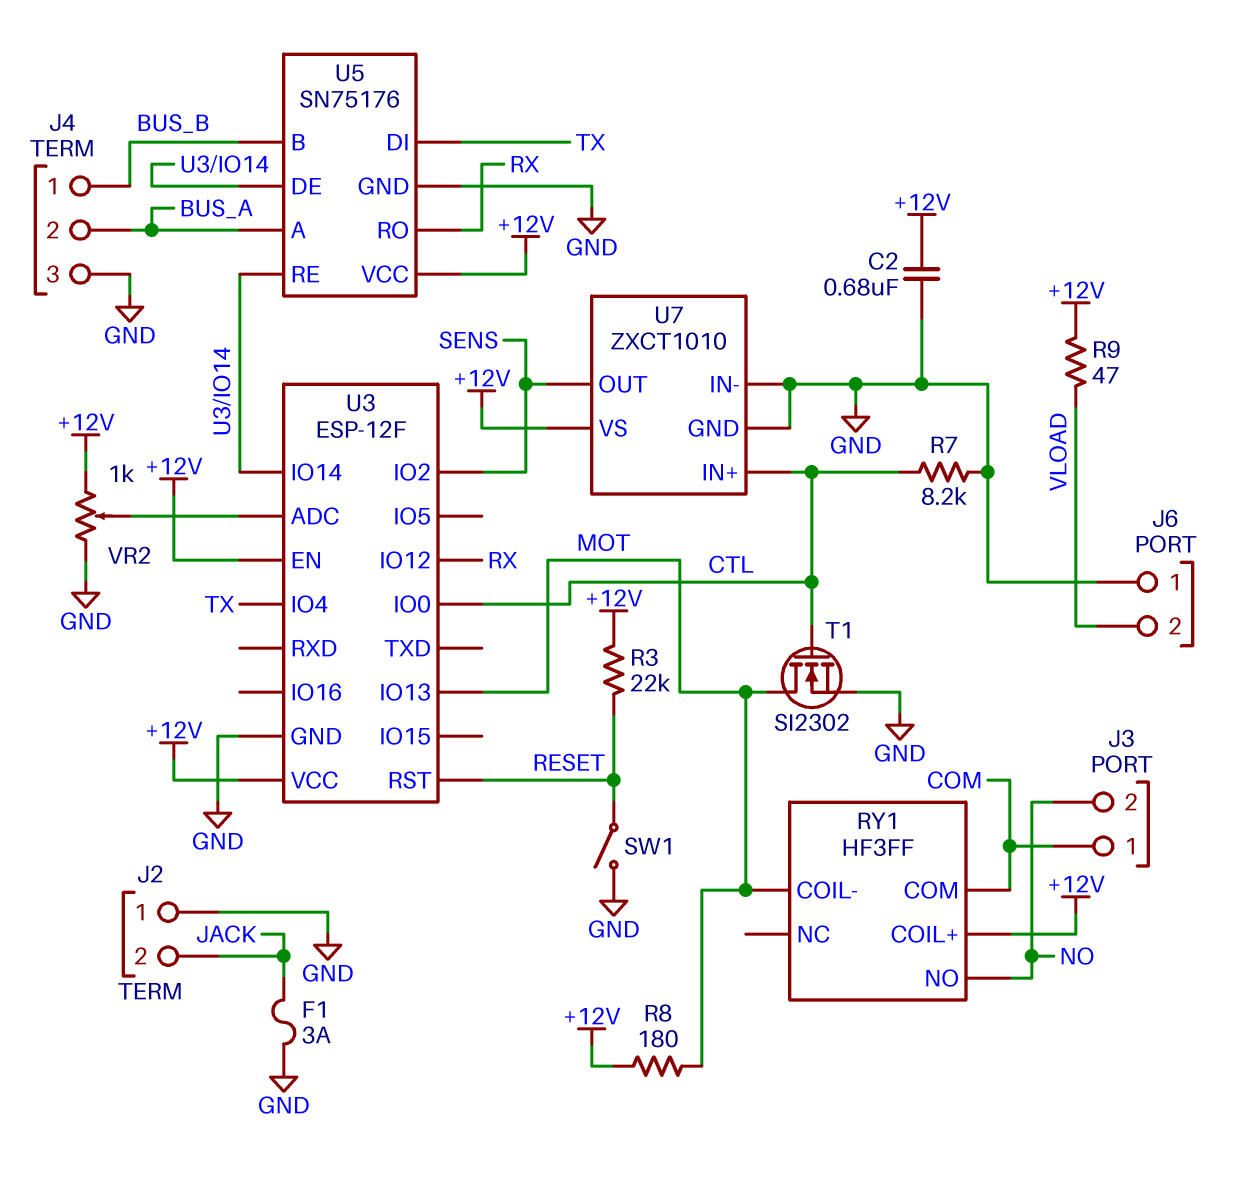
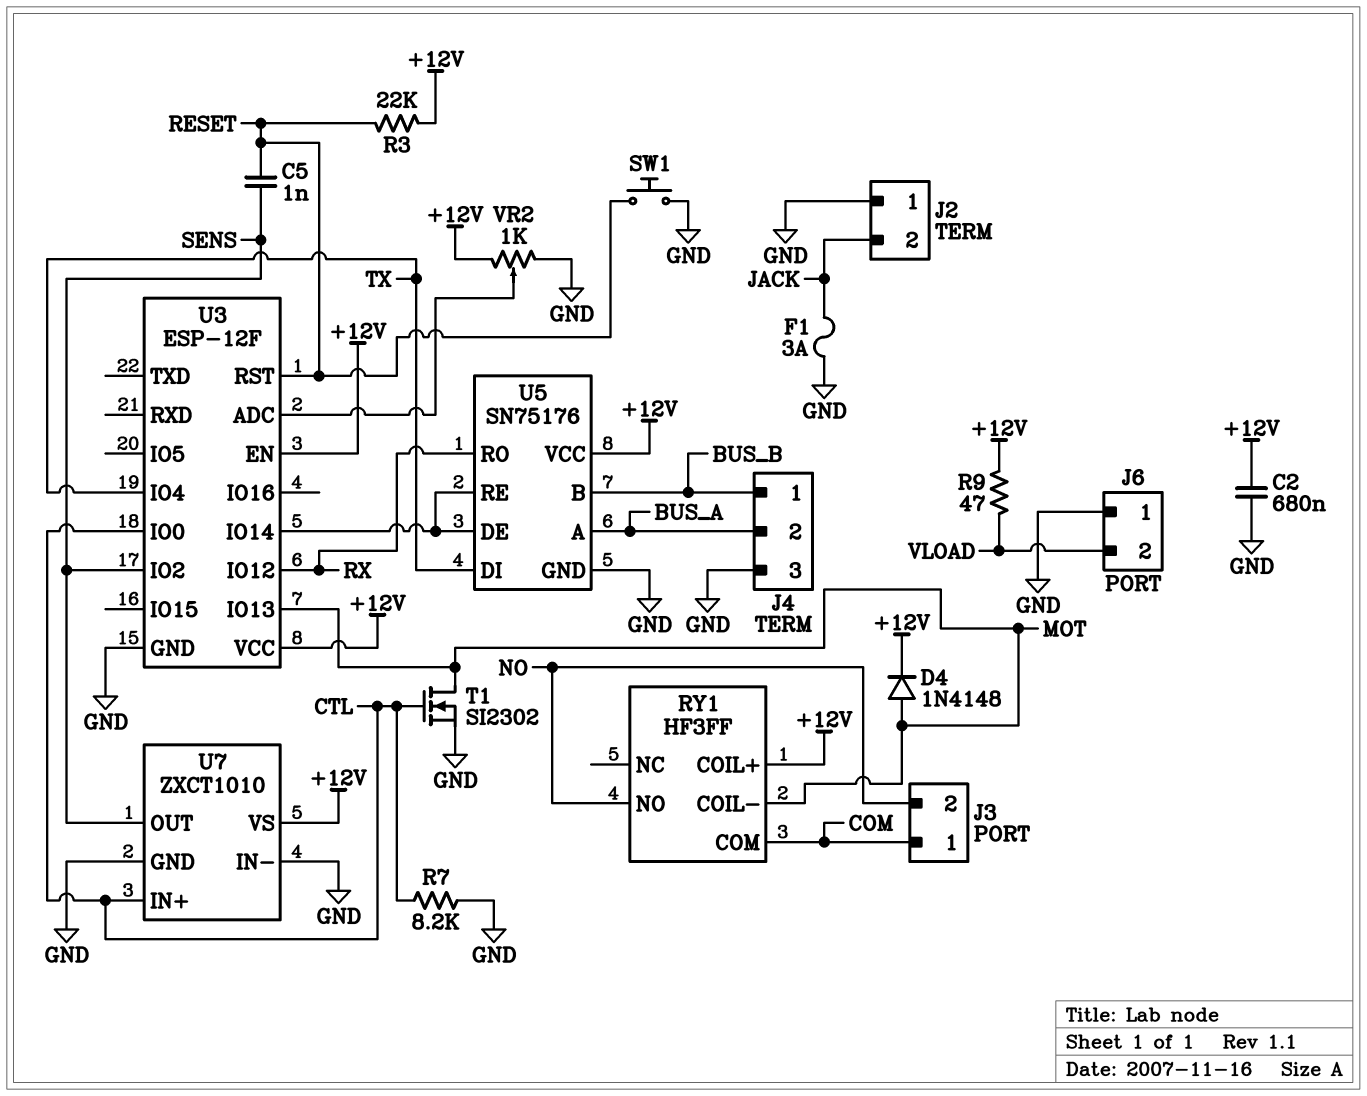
C5: none -> 1nF (RESET, SENS)
D4: none -> diode 1N4148 (A MOT, K +12V)
R8: 180 (+12V, MOT) -> none
SW1: switch (GND, RESET) -> button (GND, RESET)

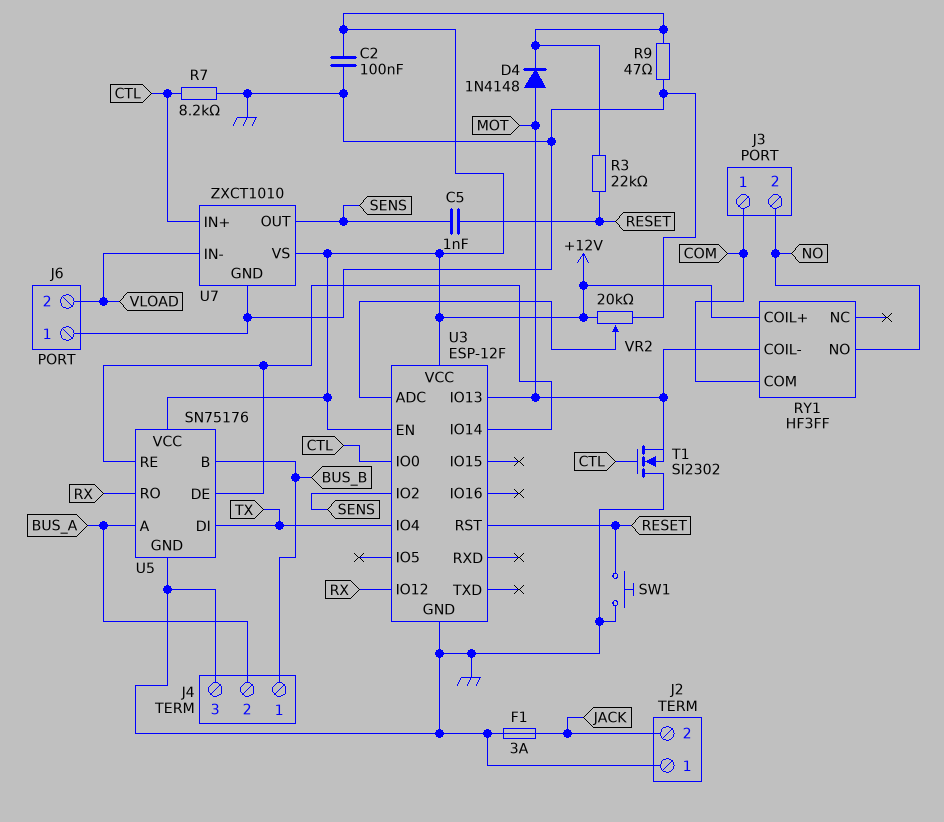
C2: 680nF (+12V, GND) -> 100nF (+12V, GND)
R9: 47 (+12V, VLOAD) -> 47 (+12V, GND)
T1: NMOS SI2302 (G CTL, D MOT, S GND) -> NMOS SI2302 (G CTL, D GND, S MOT)
U7 pin IN-: GND -> VLOAD
VR2: 1k (+12V, GND, wiper U3/ADC) -> 20k (+12V, GND, wiper U3/ADC)

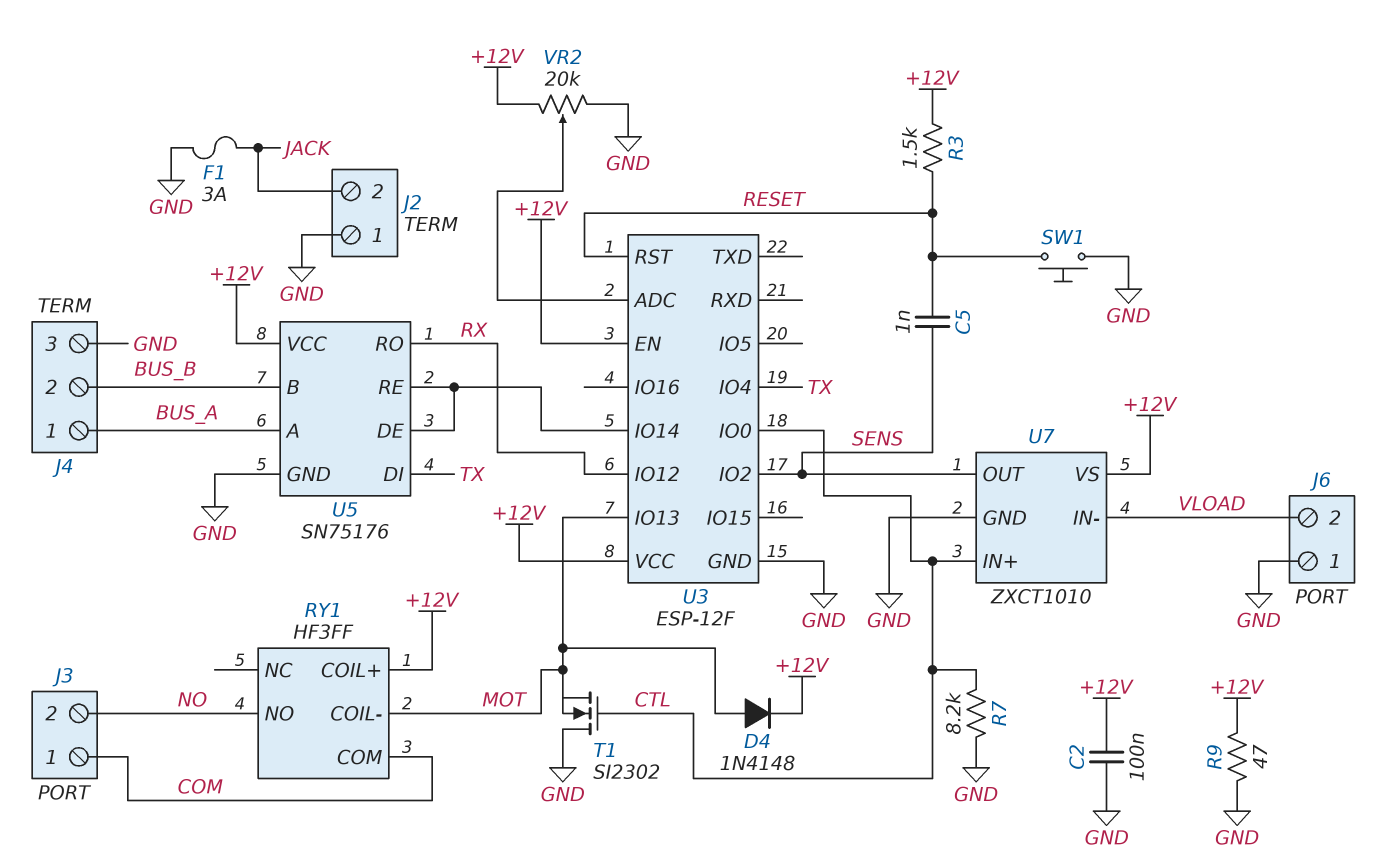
J4 pin 1: BUS_B -> BUS_A
J4 pin 2: BUS_A -> BUS_B
R3: 22k (+12V, RESET) -> 1.5k (+12V, RESET)

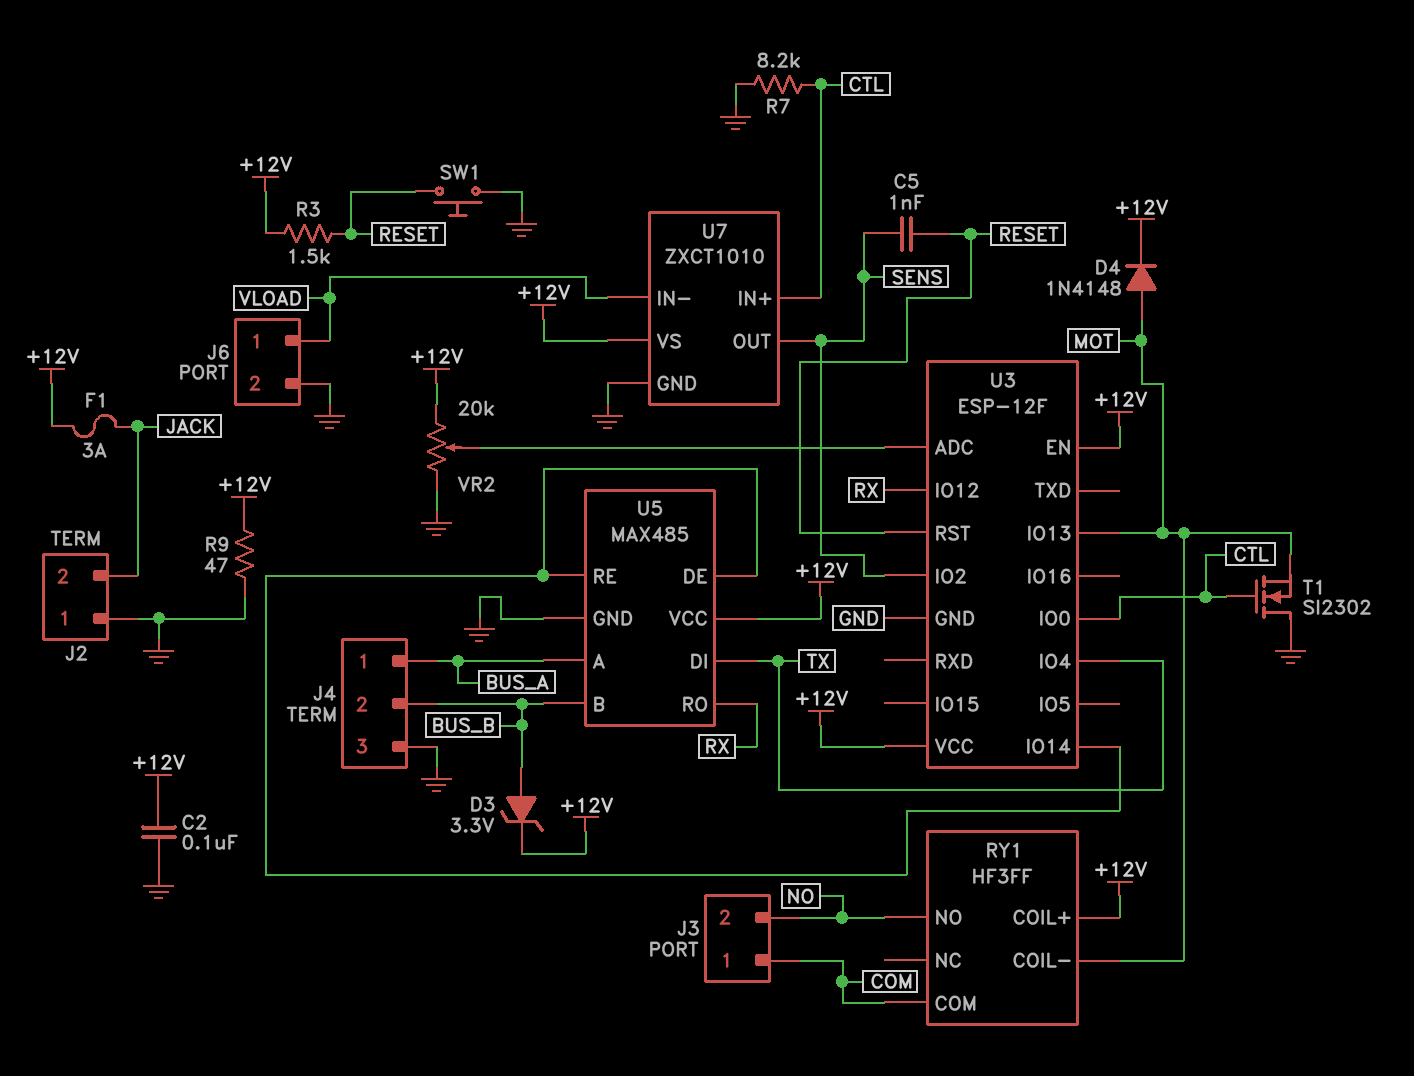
D3: none -> zener 3.3V (A BUS_B, K +12V)
F1: 3A (GND, JACK) -> 3A (+12V, JACK)
J6 pin 1: GND -> VLOAD
J6 pin 2: VLOAD -> GND
U5: SN75176 -> MAX485

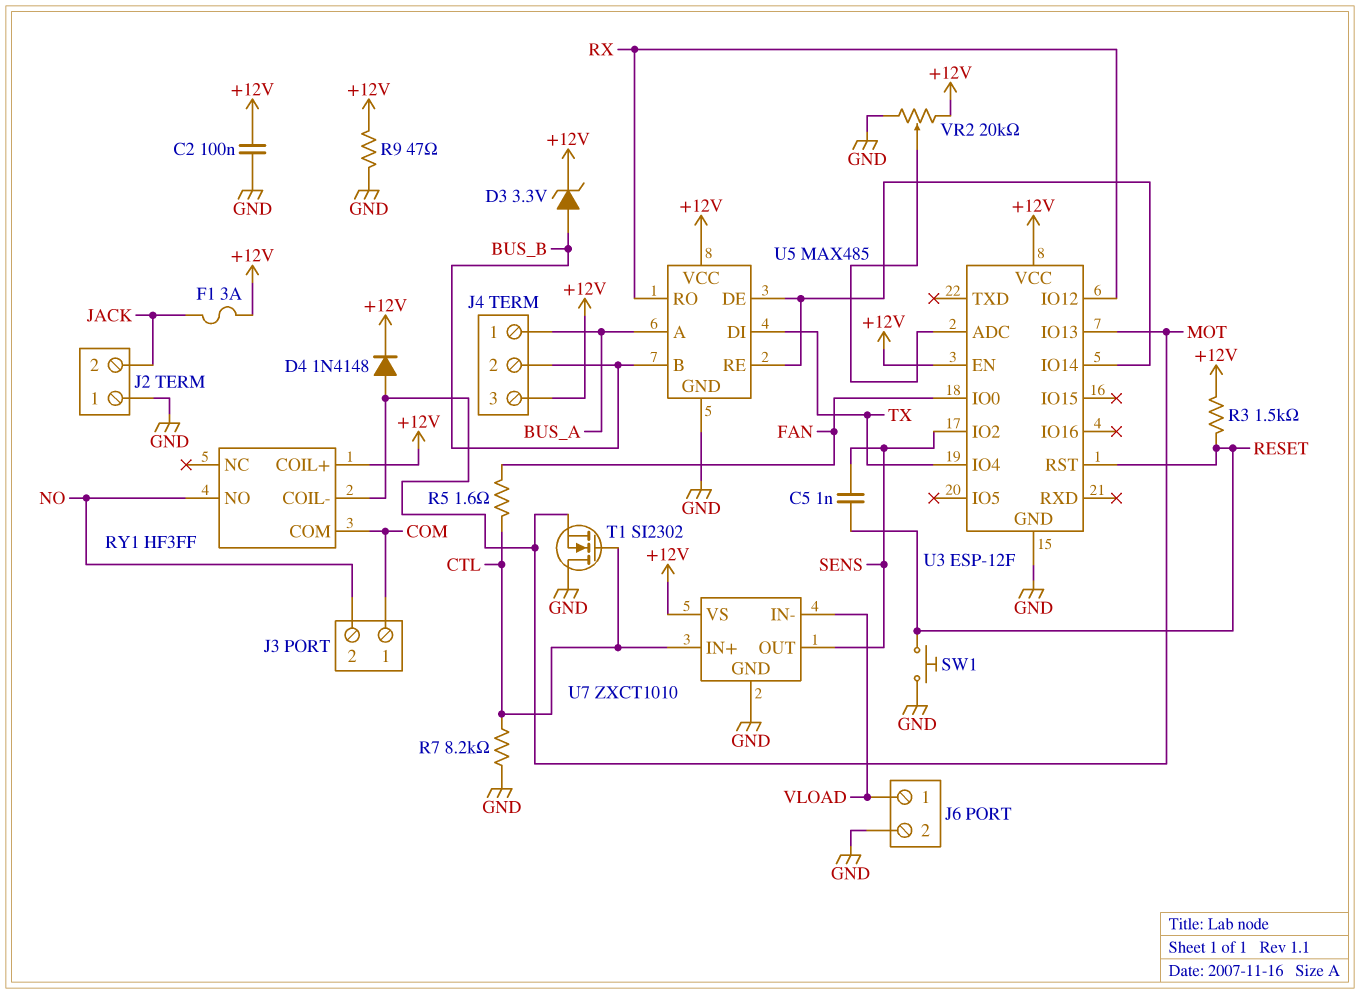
J4 pin 3: GND -> +12V
R5: none -> 1.6 (CTL, FAN)
U3 pin IO0: CTL -> FAN

